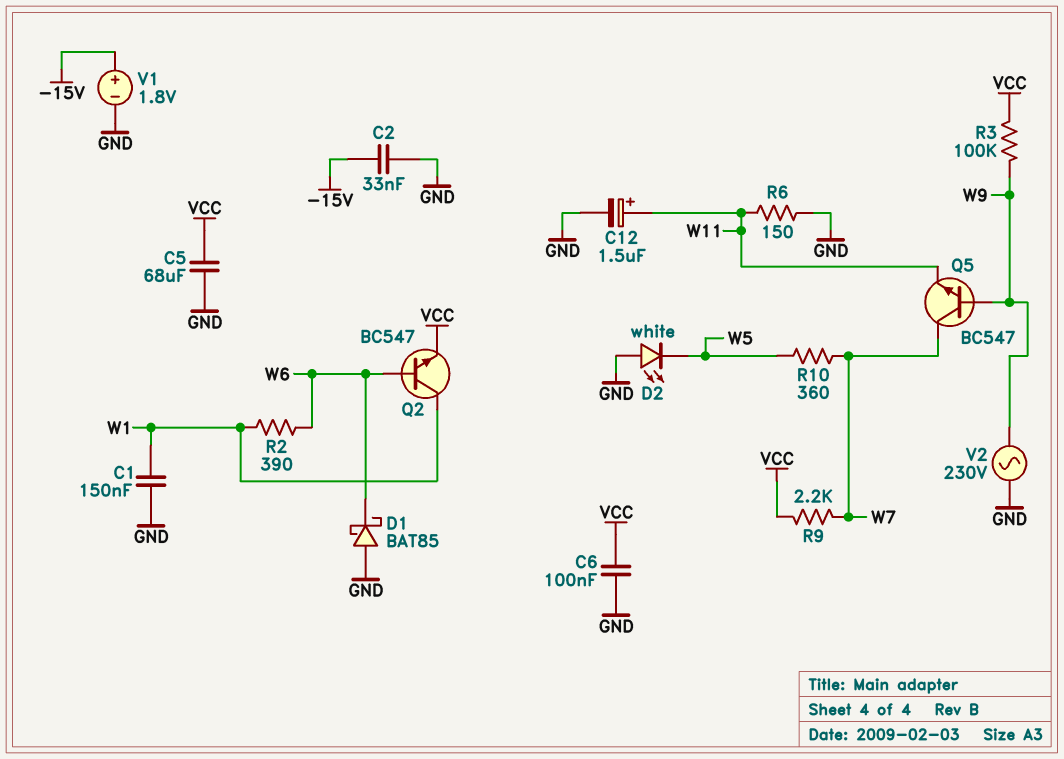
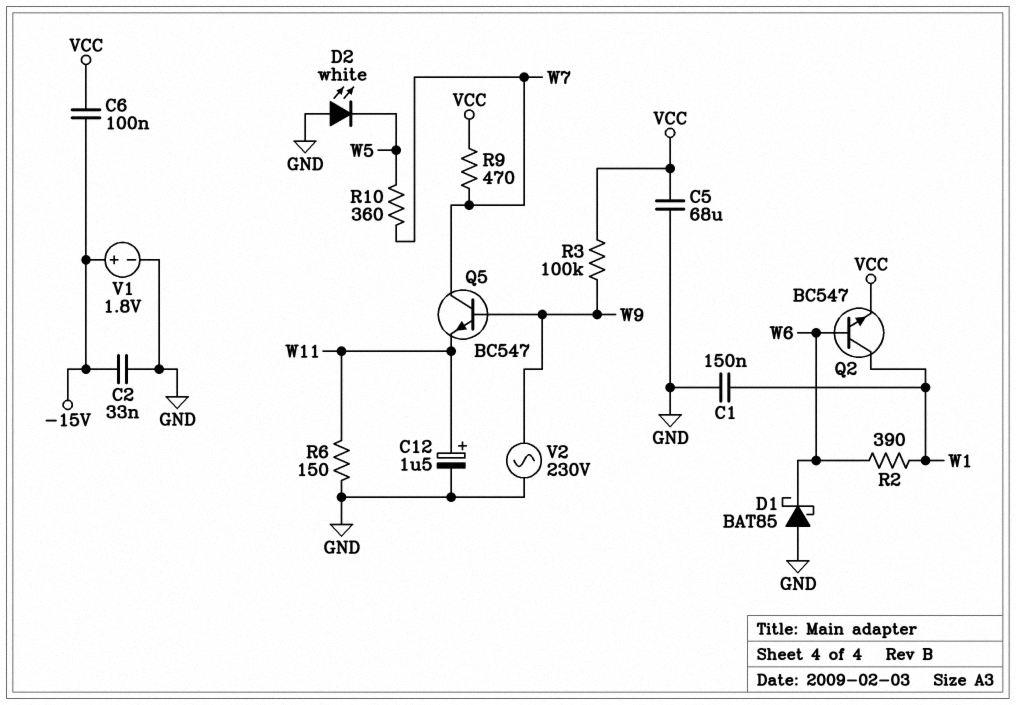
C6: 100nF (GND, VCC) -> 100nF (-15V, VCC)
R9: 2.2k (VCC, W7) -> 470 (VCC, W7)

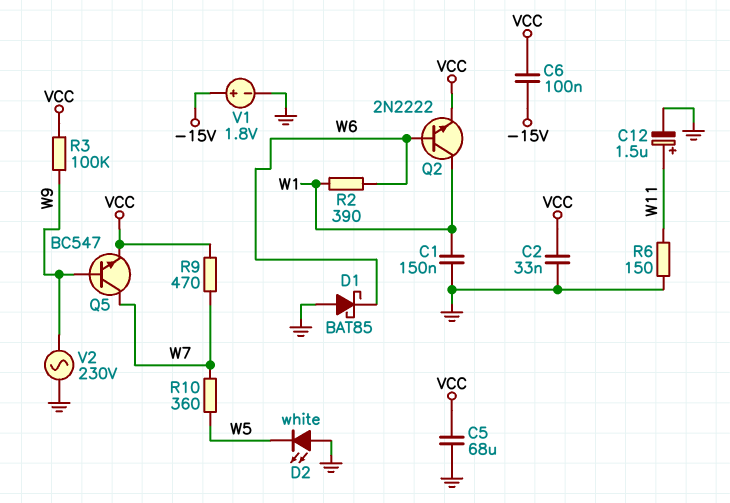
C2: 33nF (-15V, GND) -> 33nF (GND, VCC)
Q2: NPN BC547 (B W6, C W1, E VCC) -> NPN 2N2222 (B W6, C W1, E VCC)
Q5: NPN BC547 (B W9, C W7, E W11) -> NPN BC547 (B W9, C W7, E VCC)

